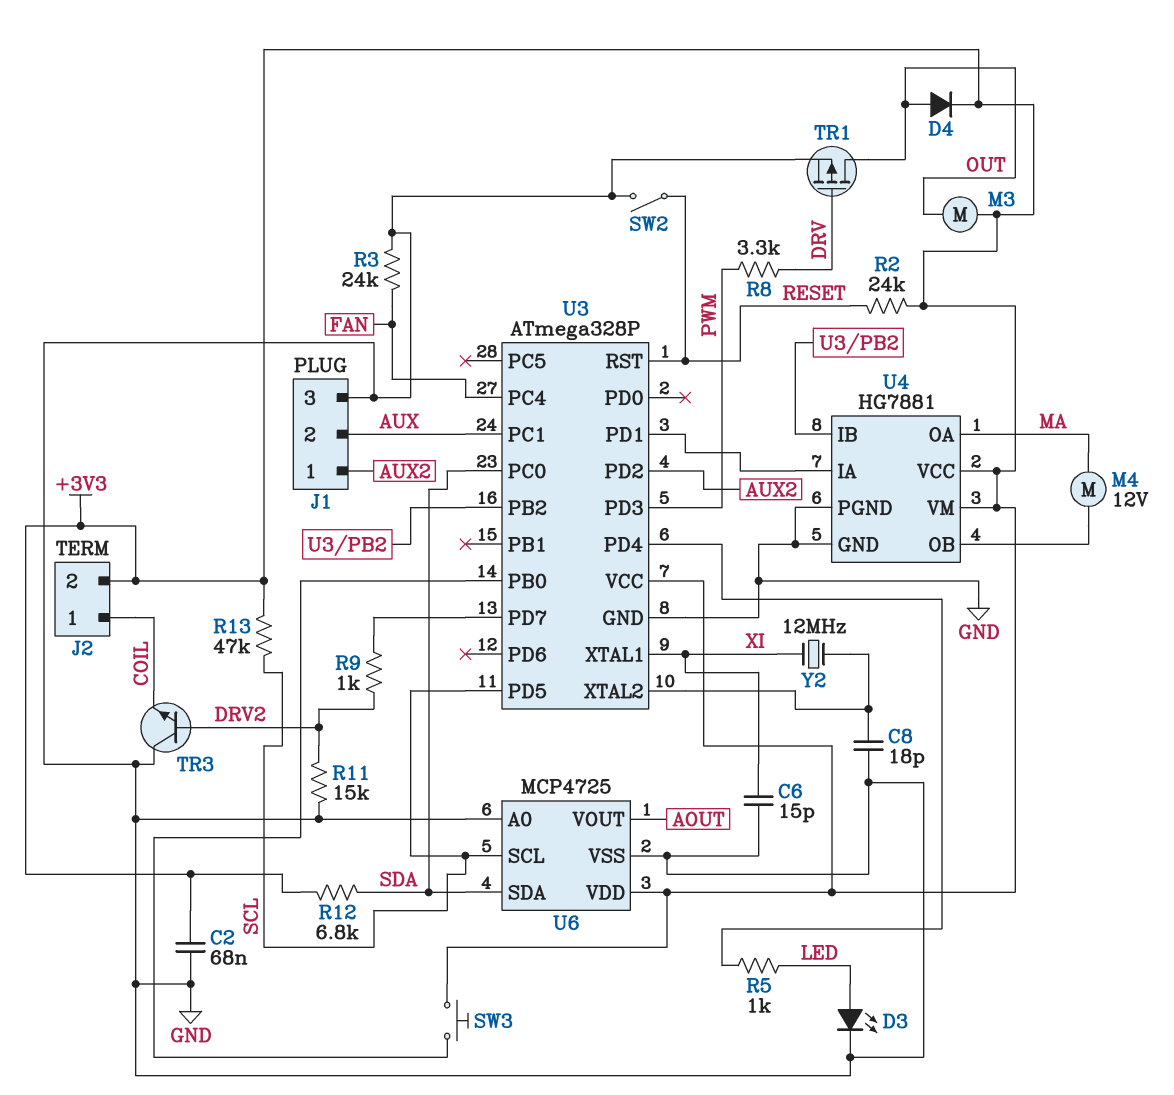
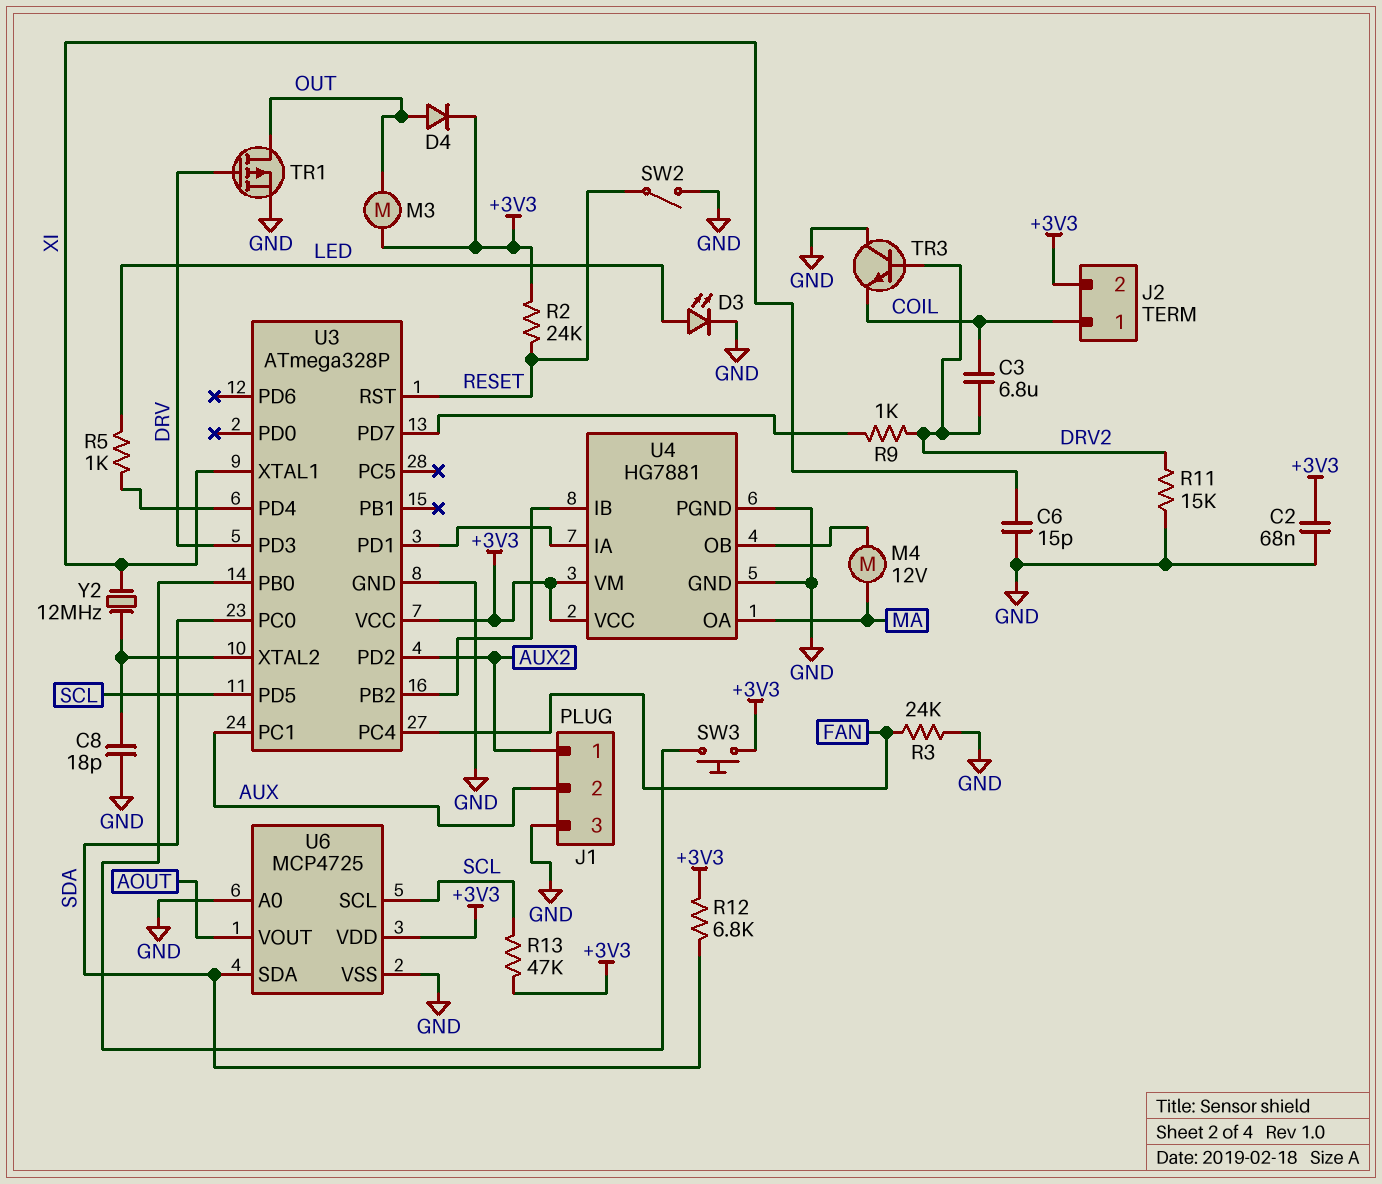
C3: none -> 6.8uF (COIL, DRV2)
R8: 3.3k (DRV, PWM) -> none
U3 pin PD3: PWM -> DRV

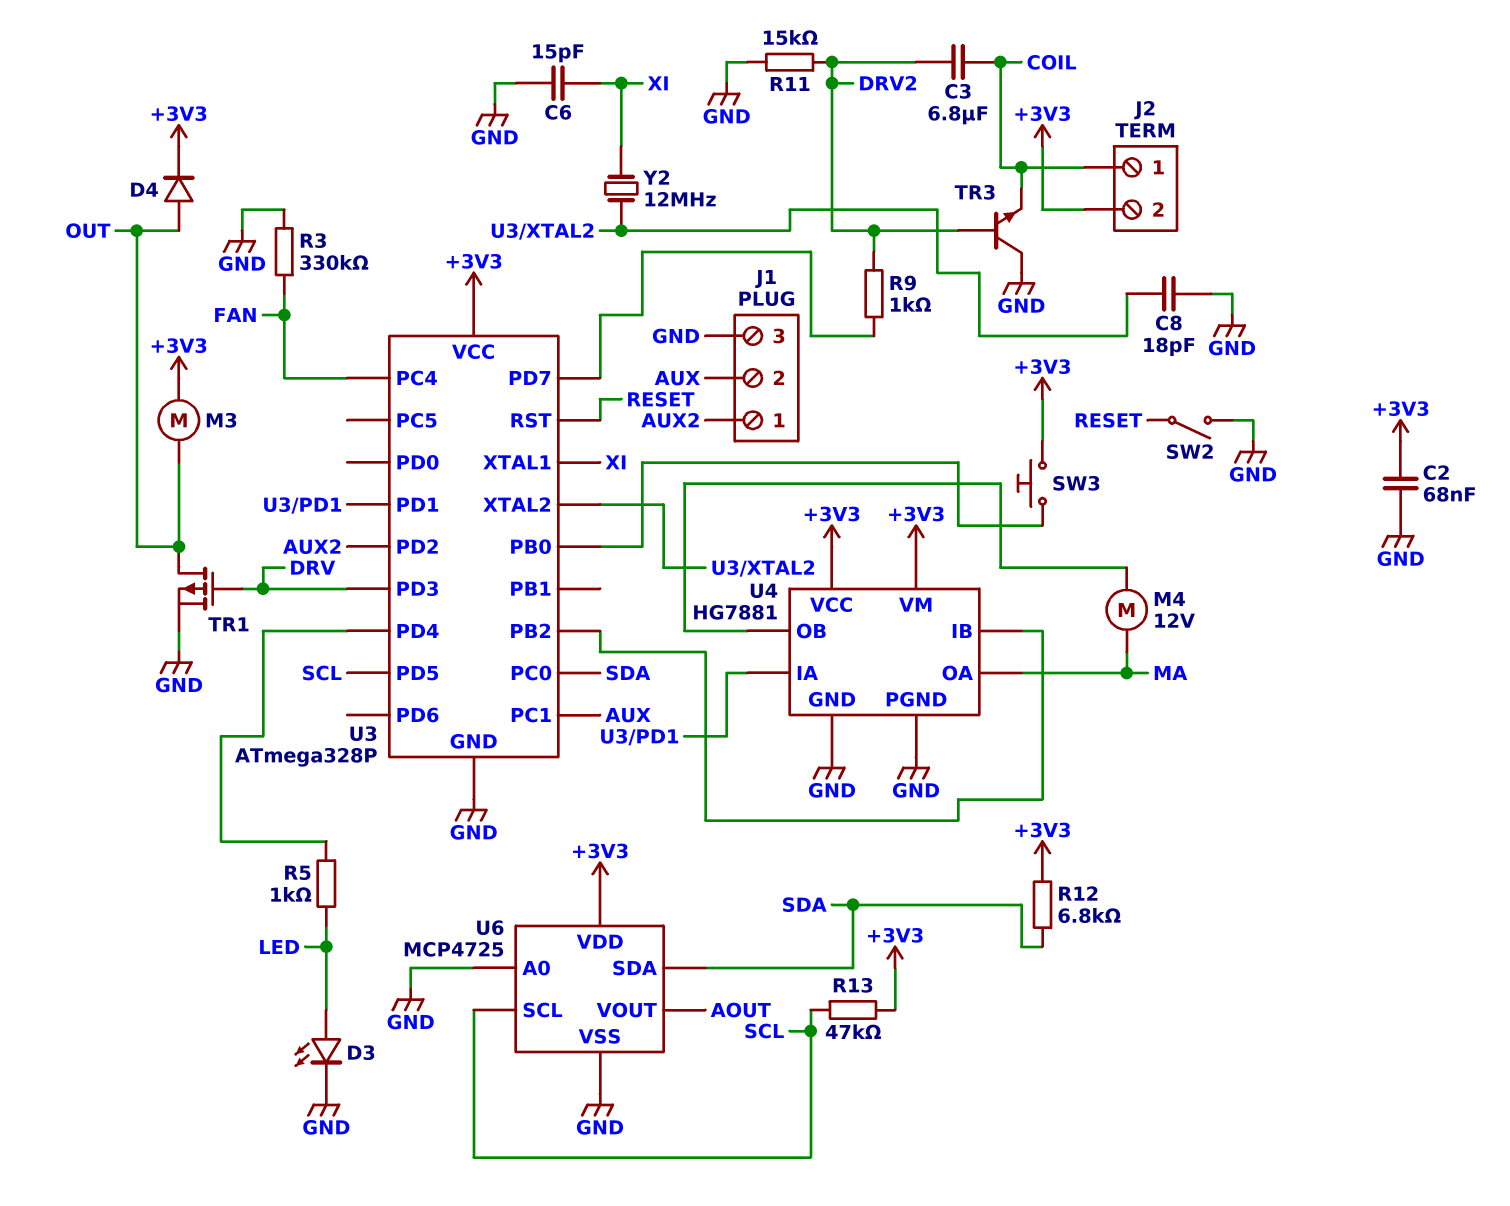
R2: 24k (+3V3, RESET) -> none
R3: 24k (FAN, GND) -> 330k (FAN, GND)

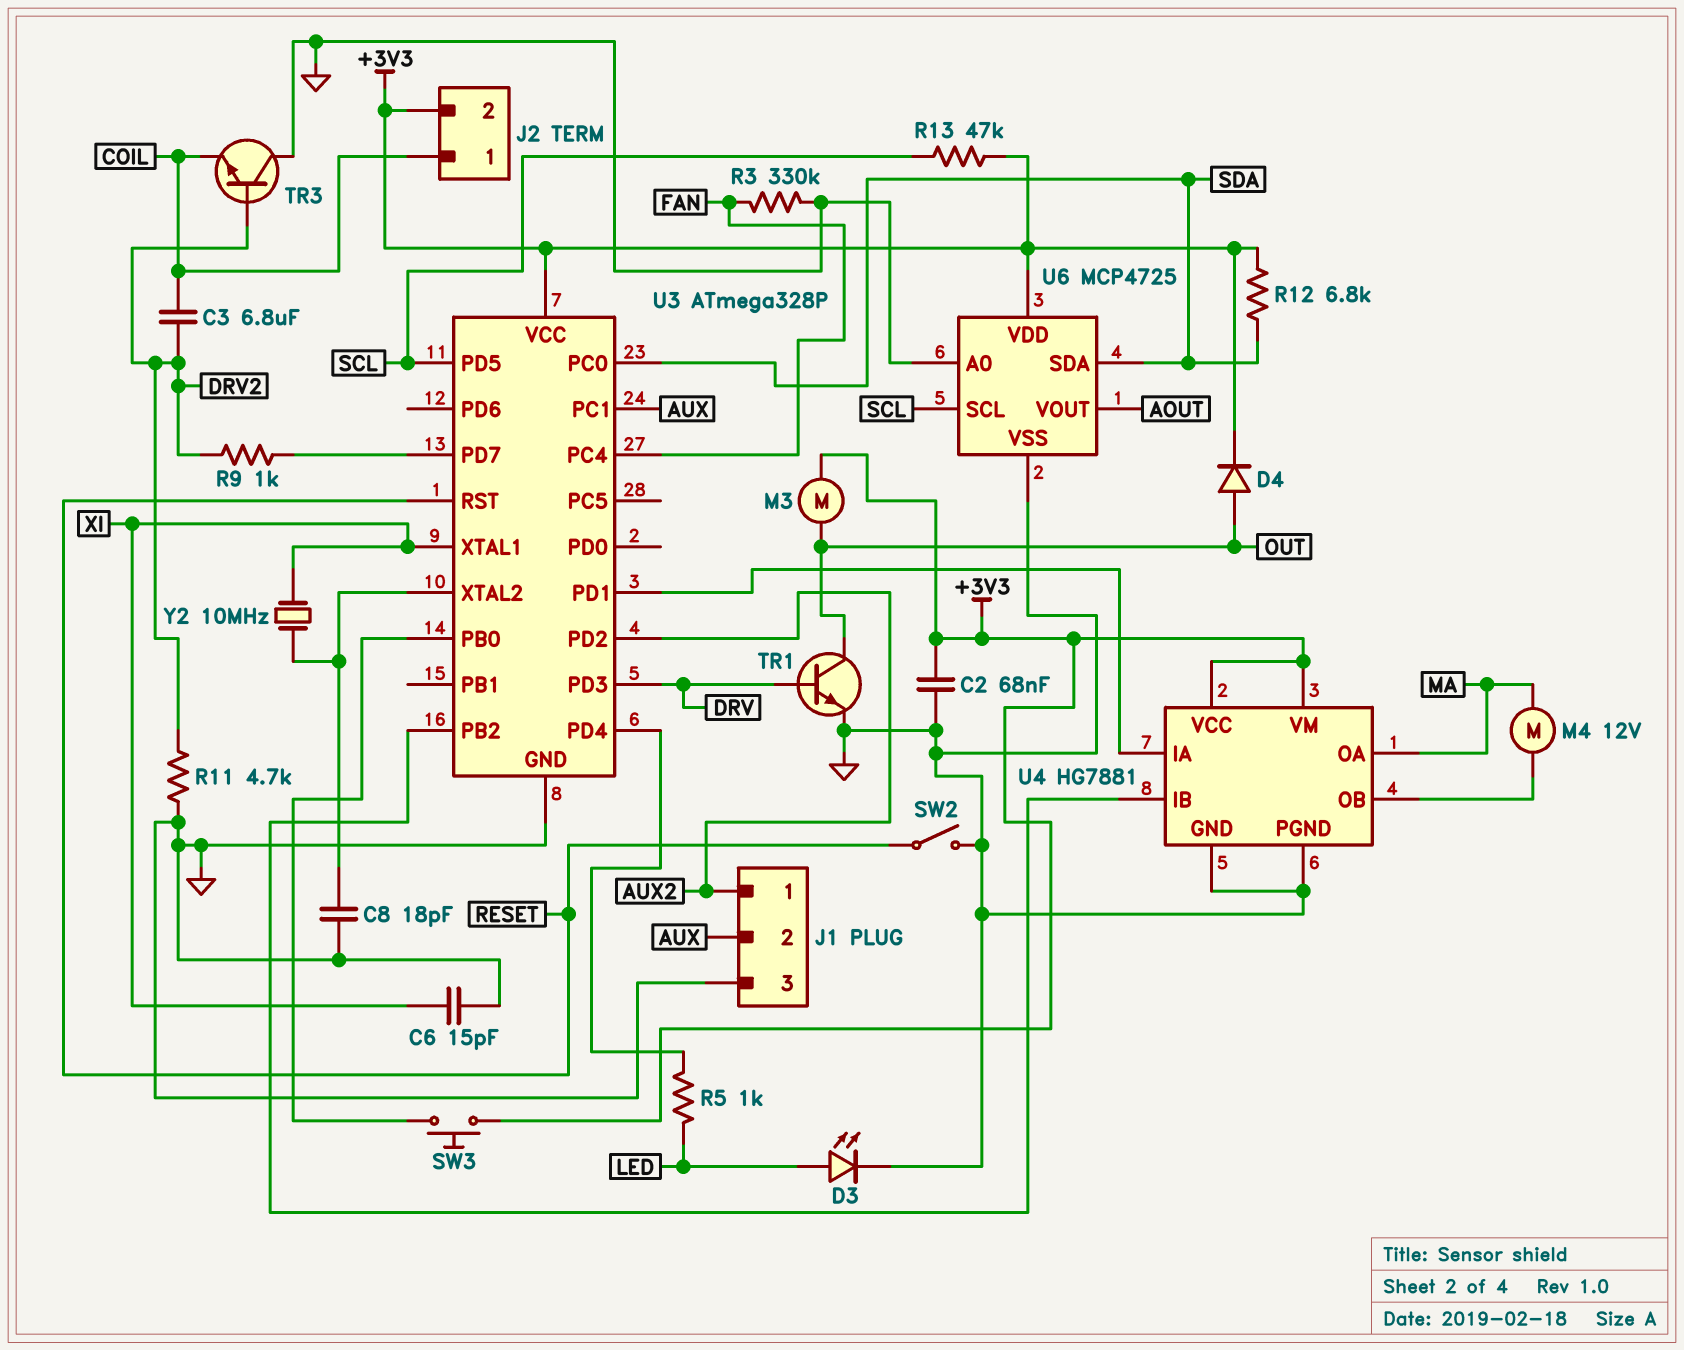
R11: 15k (DRV2, GND) -> 4.7k (DRV2, GND)
TR1: PMOS (G DRV, D OUT, S GND) -> NPN (B DRV, C OUT, E GND)
Y2: 12MHz (U3/XTAL2, XI) -> 10MHz (U3/XTAL2, XI)

